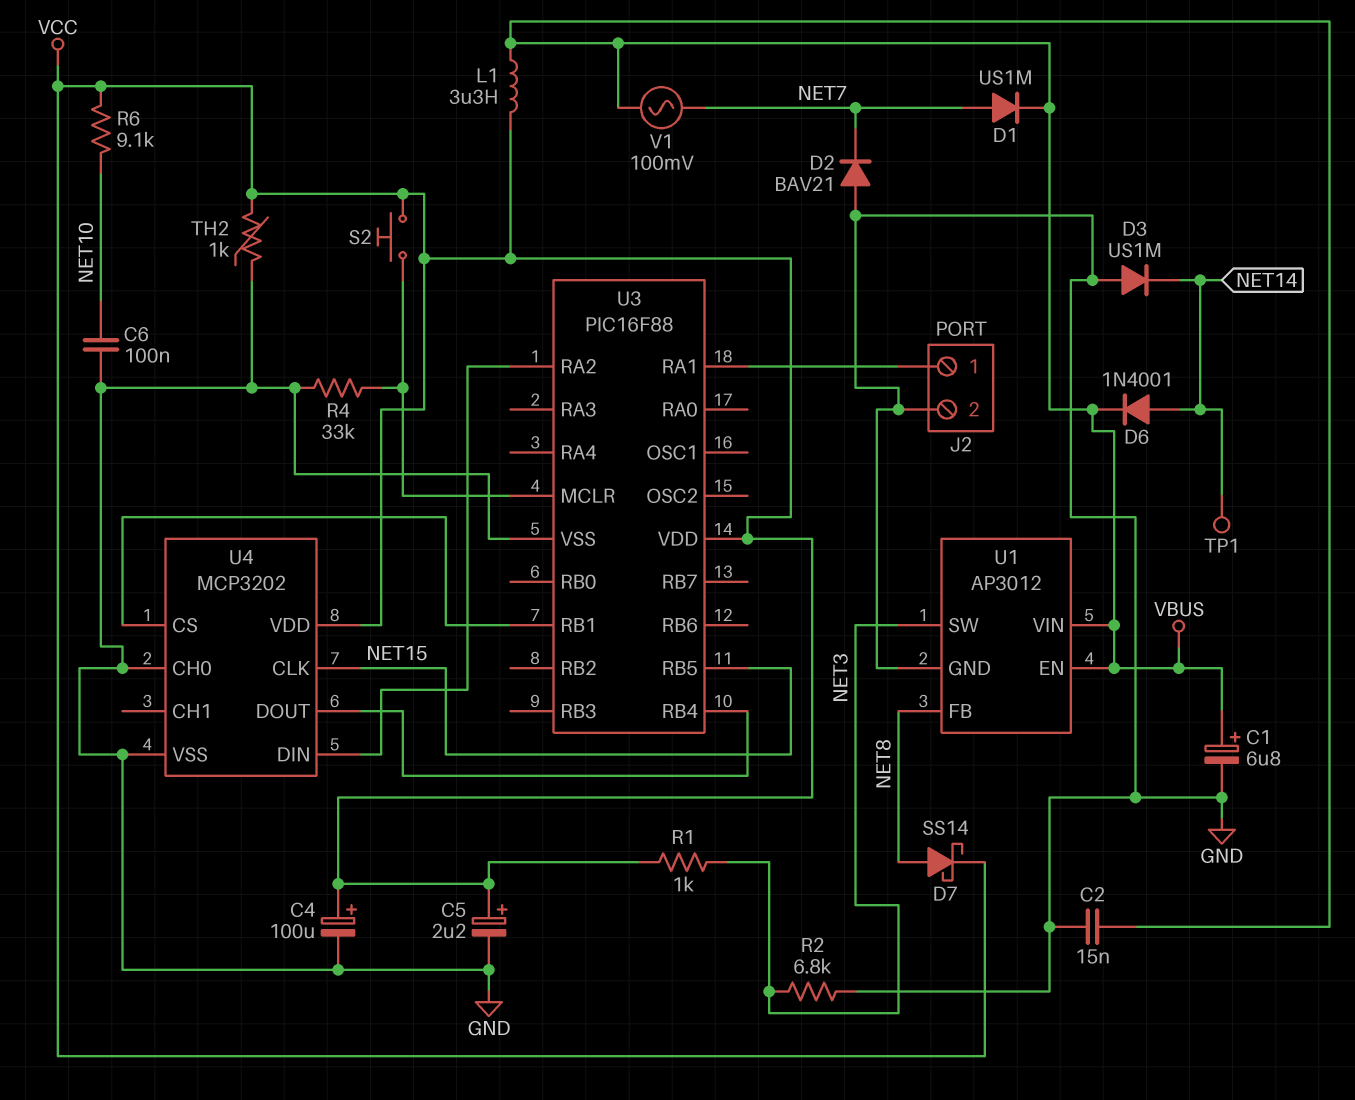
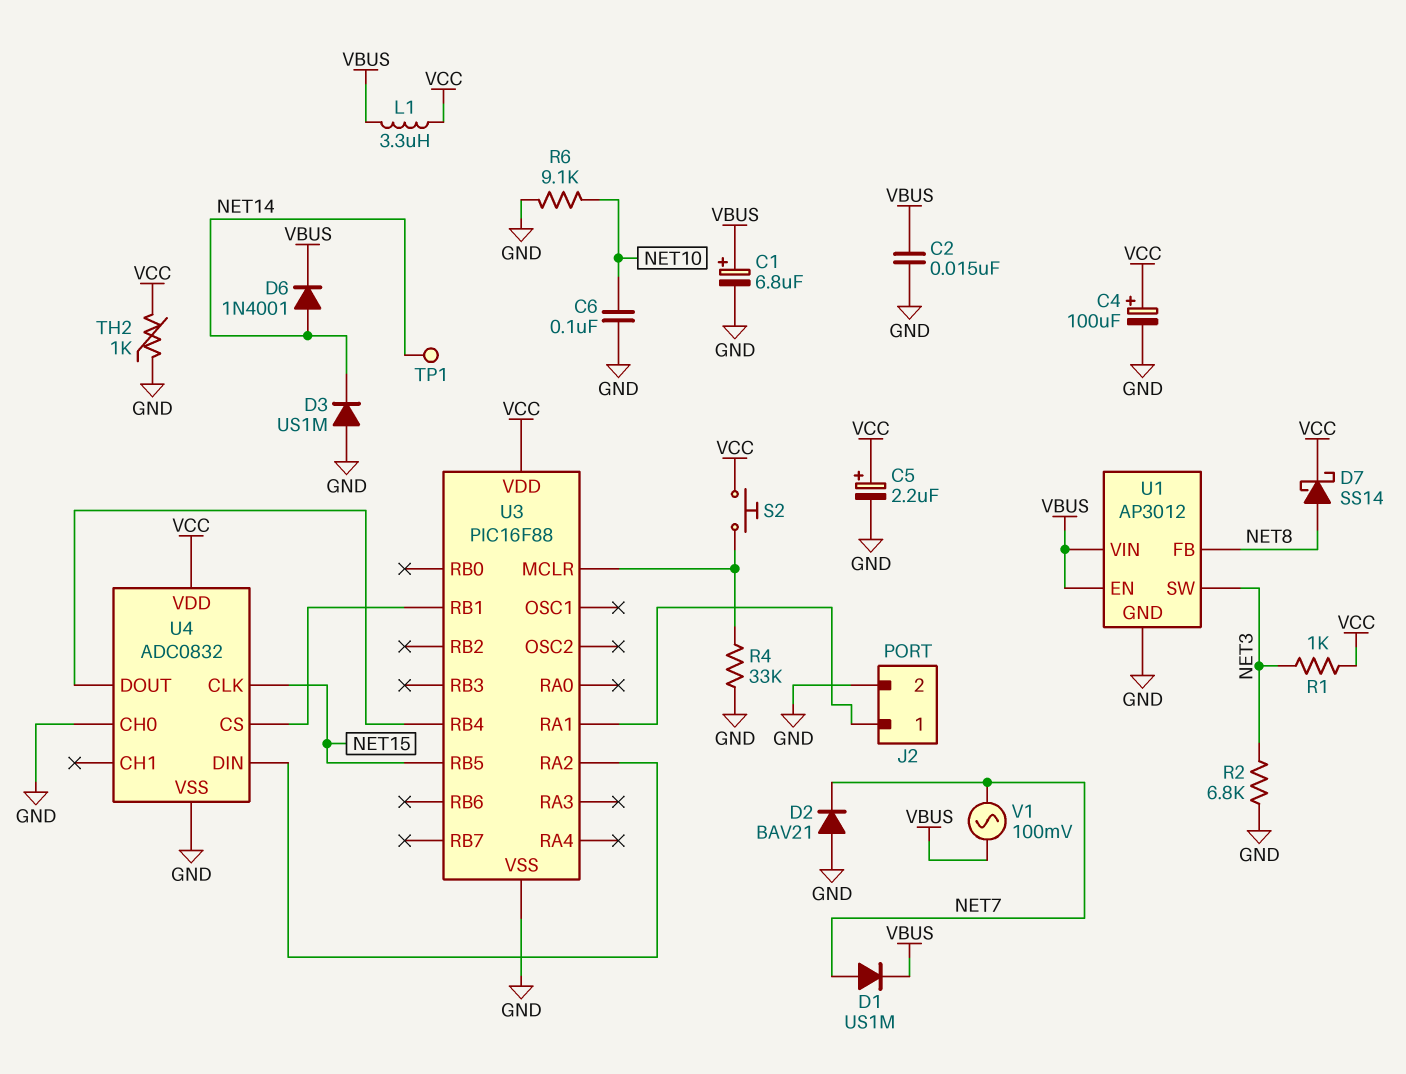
R6: 9.1k (NET10, VCC) -> 9.1k (GND, NET10)
U4: MCP3202 -> ADC0832

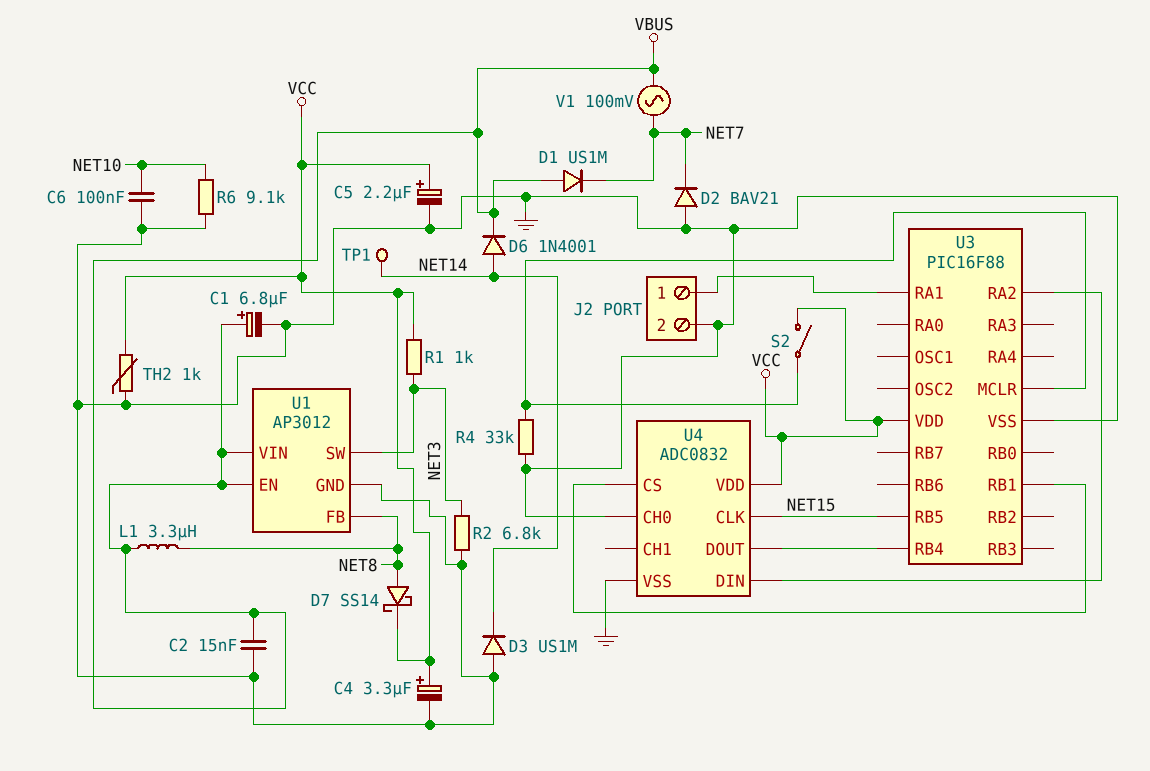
C4: 100uF (plus VCC, minus GND) -> 3.3uF (plus VCC, minus GND)
D1: diode US1M (A NET7, K VBUS) -> diode US1M (A VBUS, K NET7)
L1: 3.3uH (VBUS, VCC) -> 3.3uH (NET8, VBUS)
S2: button (U3/MCLR, VCC) -> switch (U3/MCLR, VCC)

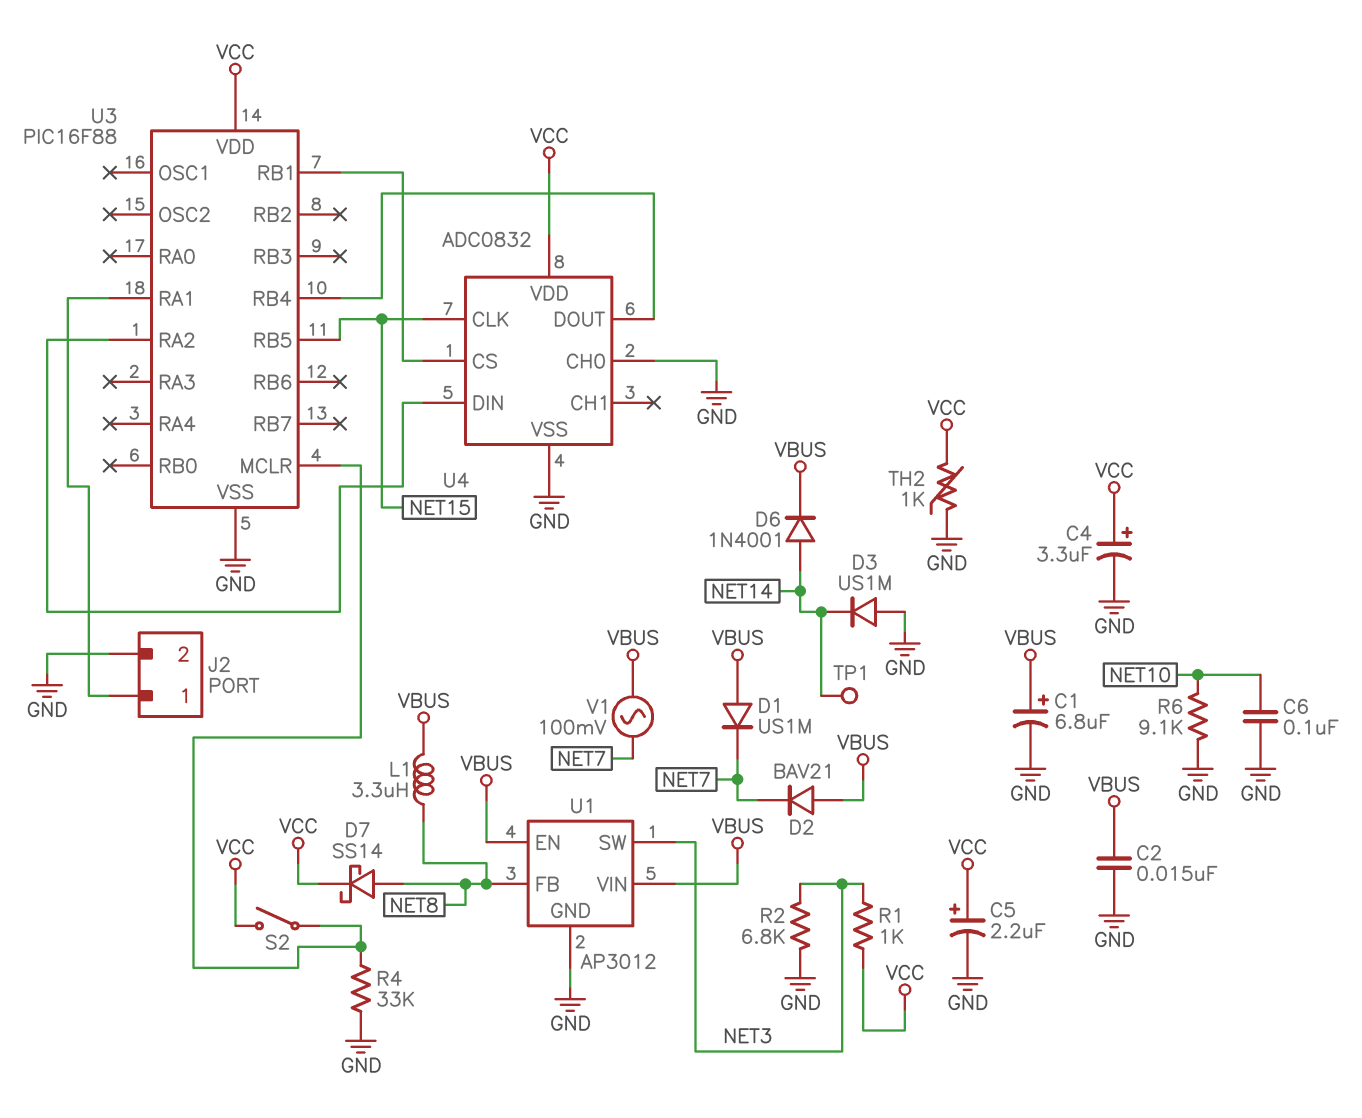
D2: diode BAV21 (A GND, K NET7) -> diode BAV21 (A VBUS, K NET7)

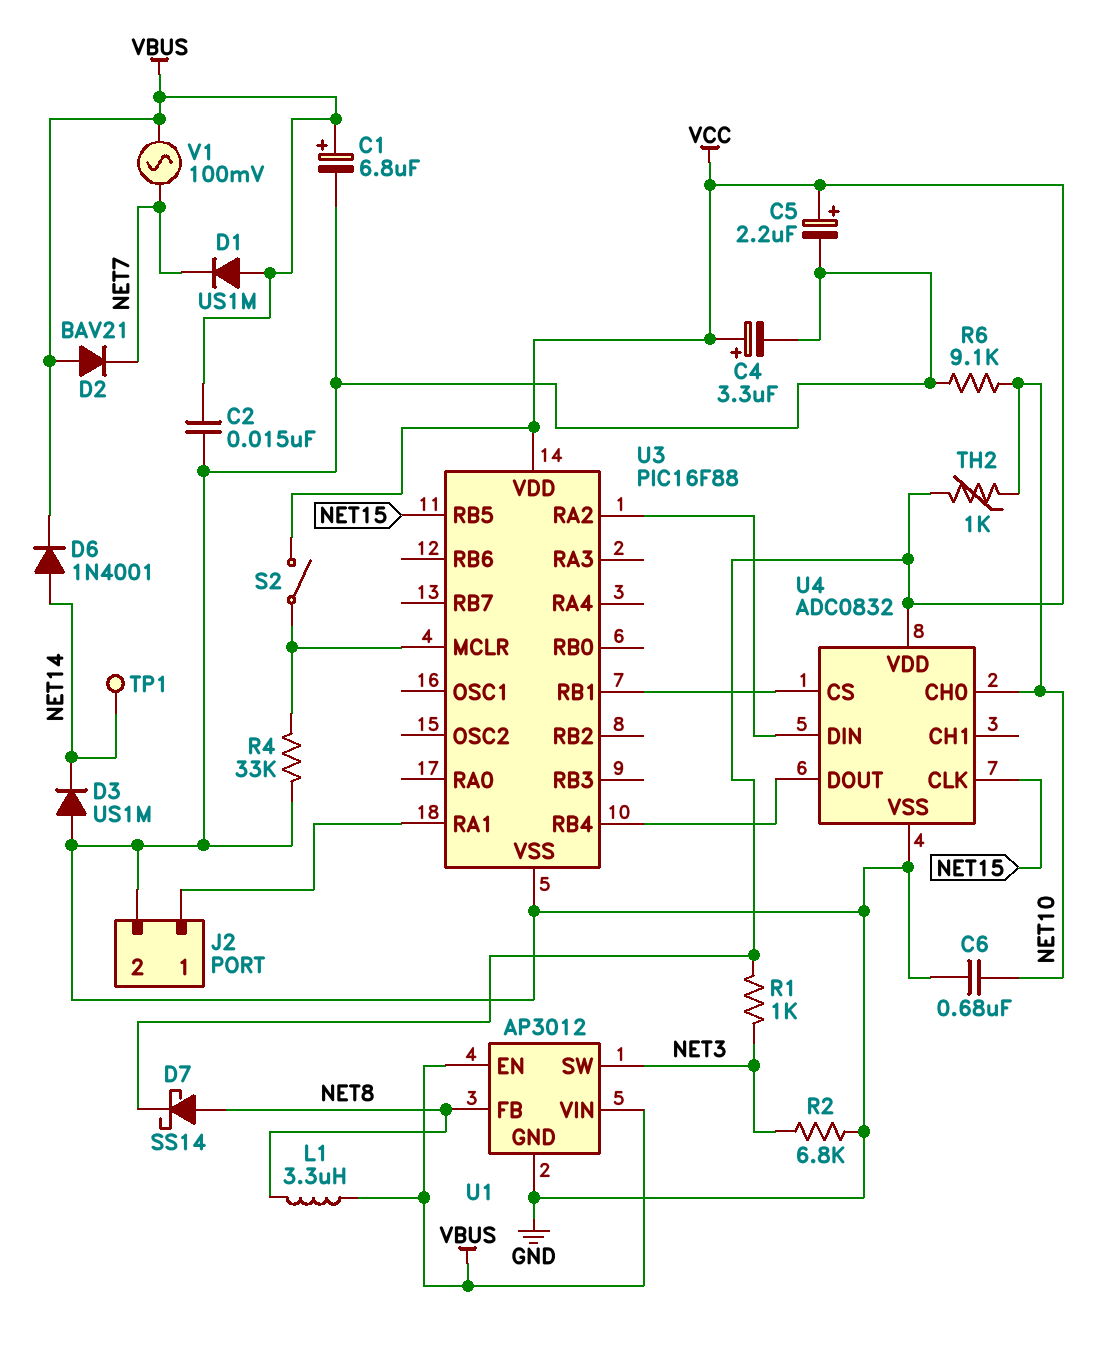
C6: 100nF (GND, NET10) -> 680nF (GND, NET10)
TH2: 1k (GND, VCC) -> 1k (NET10, VCC)
U4 pin CH0: GND -> NET10

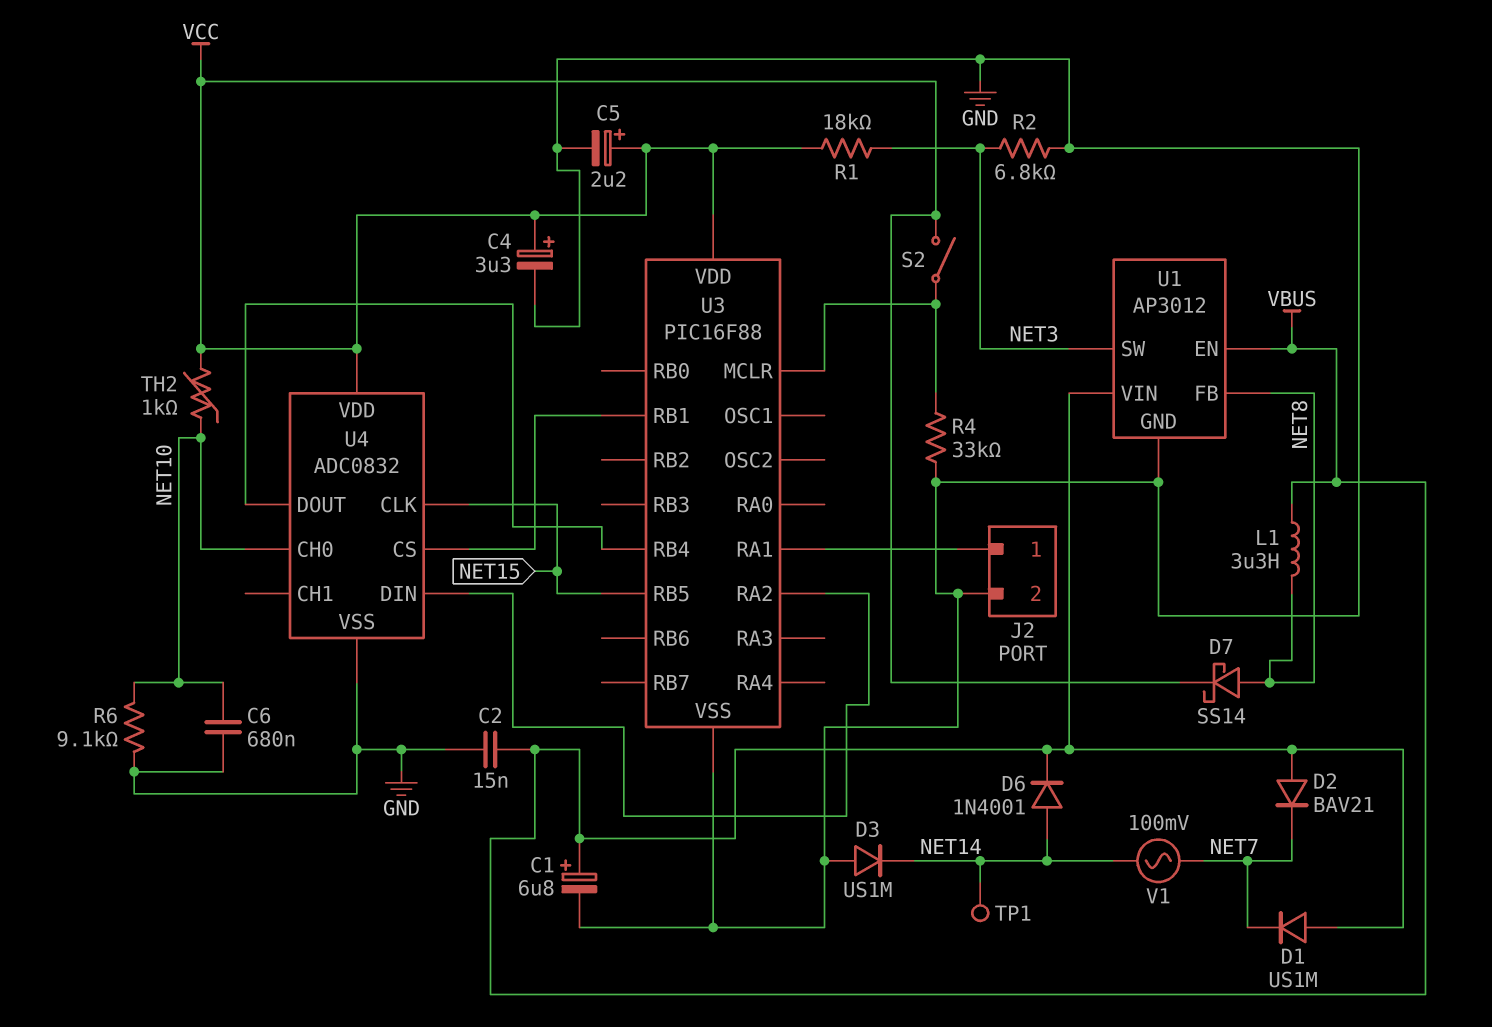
R1: 1k (NET3, VCC) -> 18k (NET3, VCC)
V1: AC 100mV (NET7, VBUS) -> AC 100mV (NET7, NET14)

